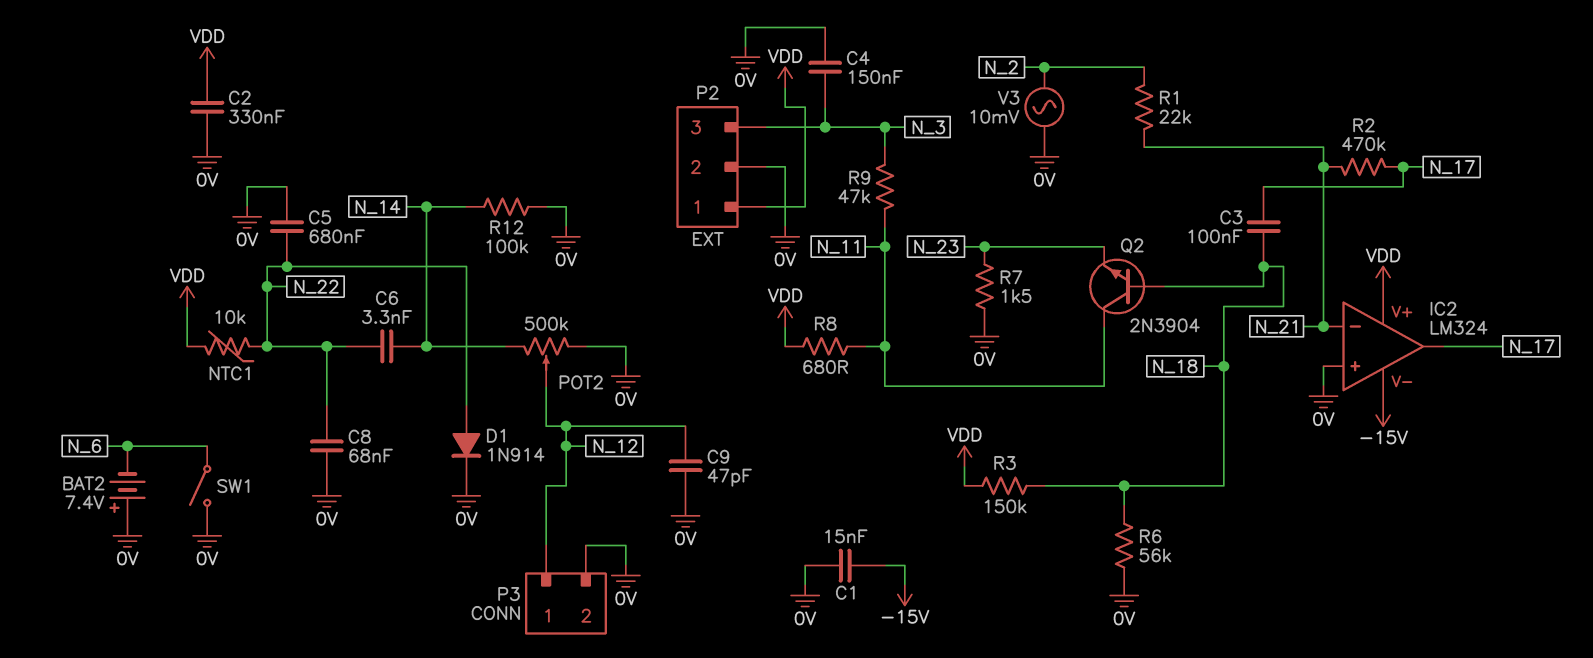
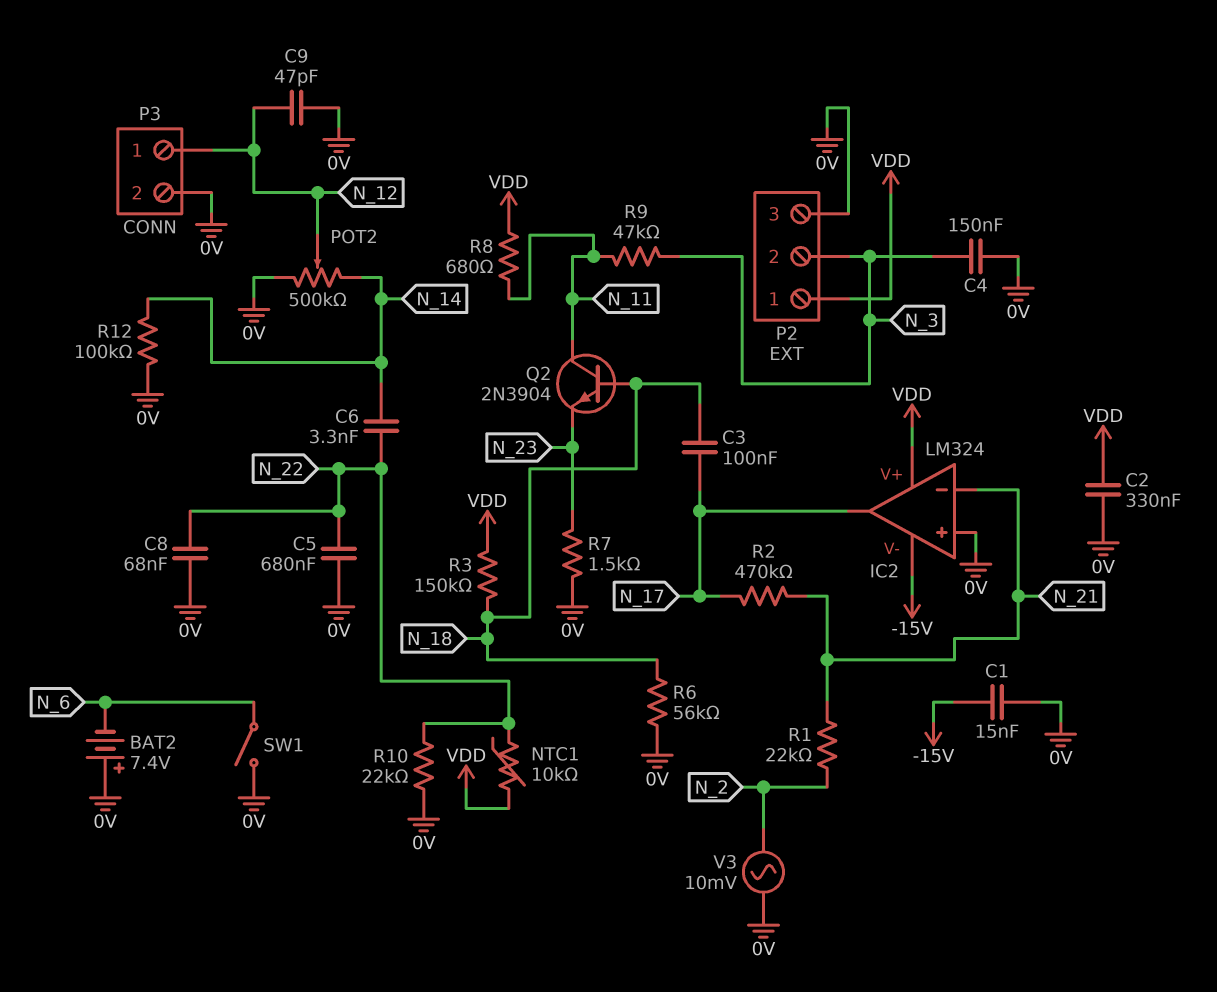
D1: diode 1N914 (A N_22, K 0V) -> none
P2 pin 2: 0V -> N_3
P2 pin 3: N_3 -> 0V
R10: none -> 22k (0V, N_22)

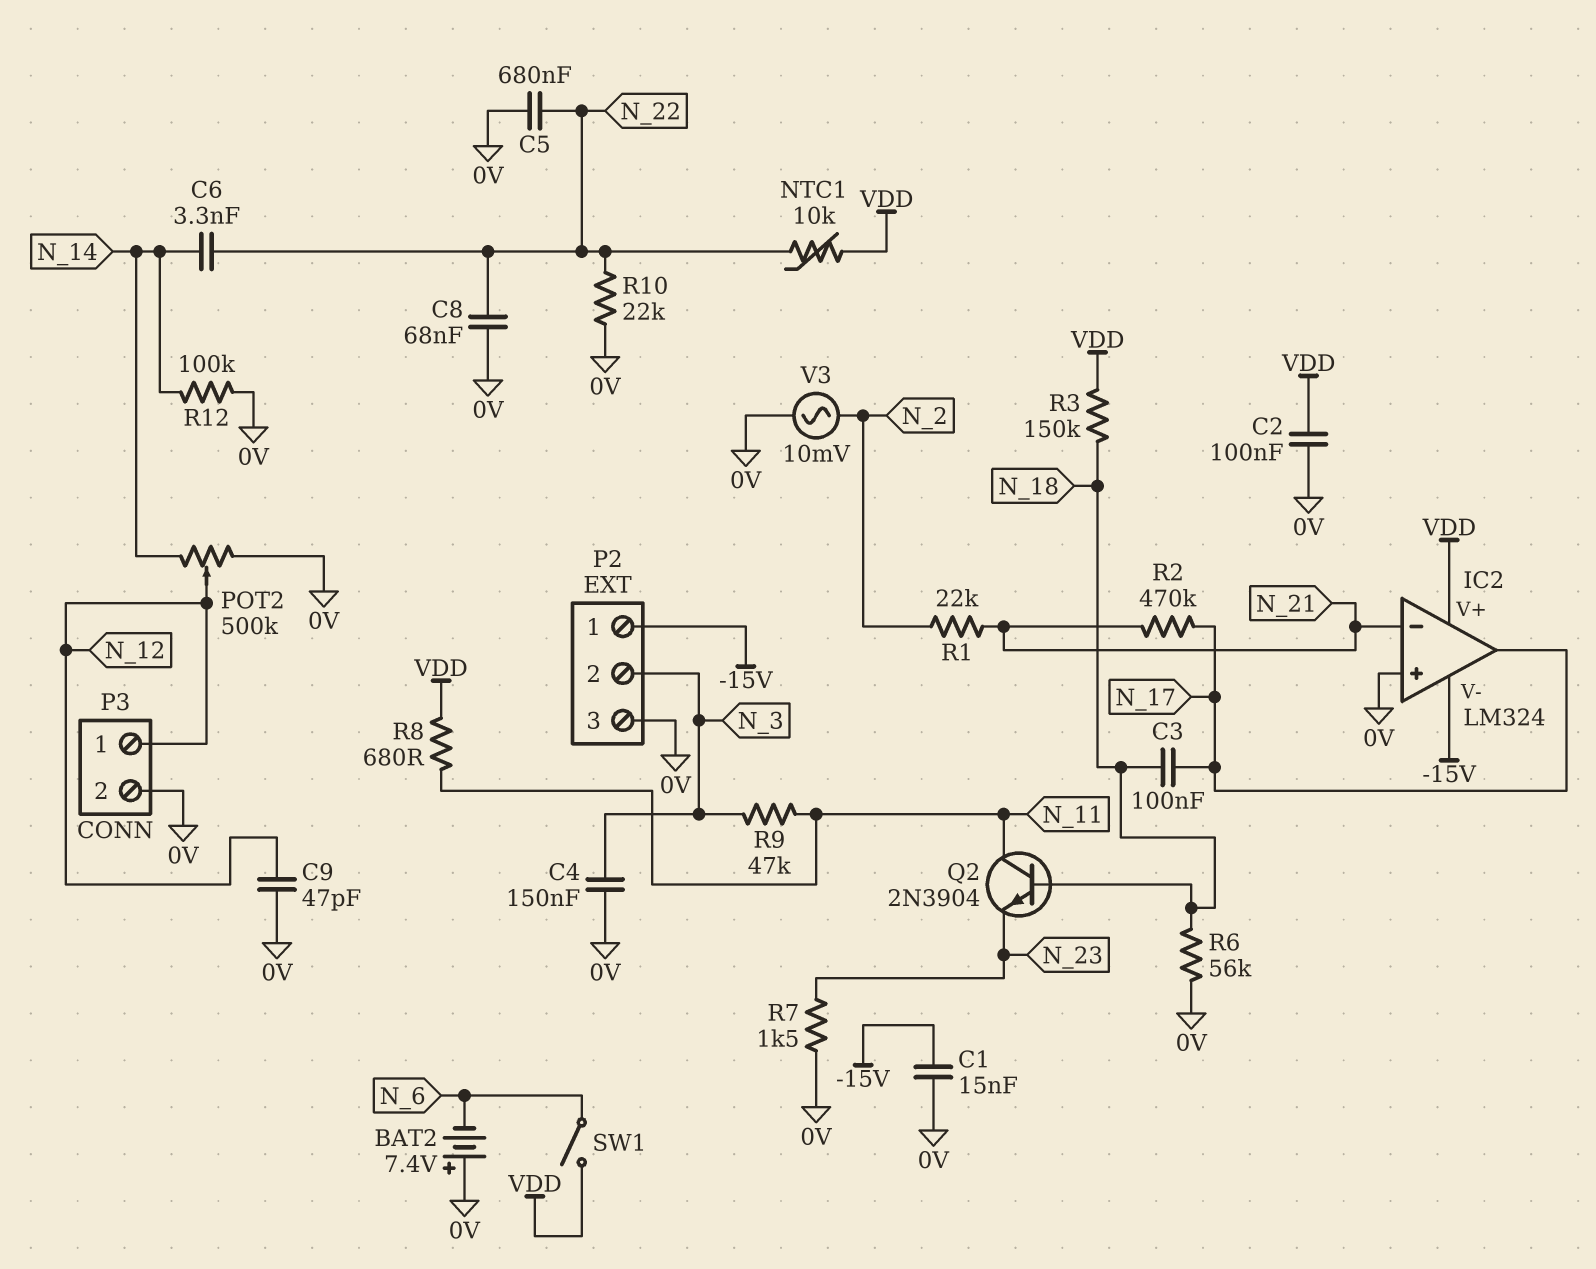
C2: 330nF (0V, VDD) -> 100nF (0V, VDD)
P2 pin 1: VDD -> -15V
SW1: switch (0V, N_6) -> switch (N_6, VDD)

